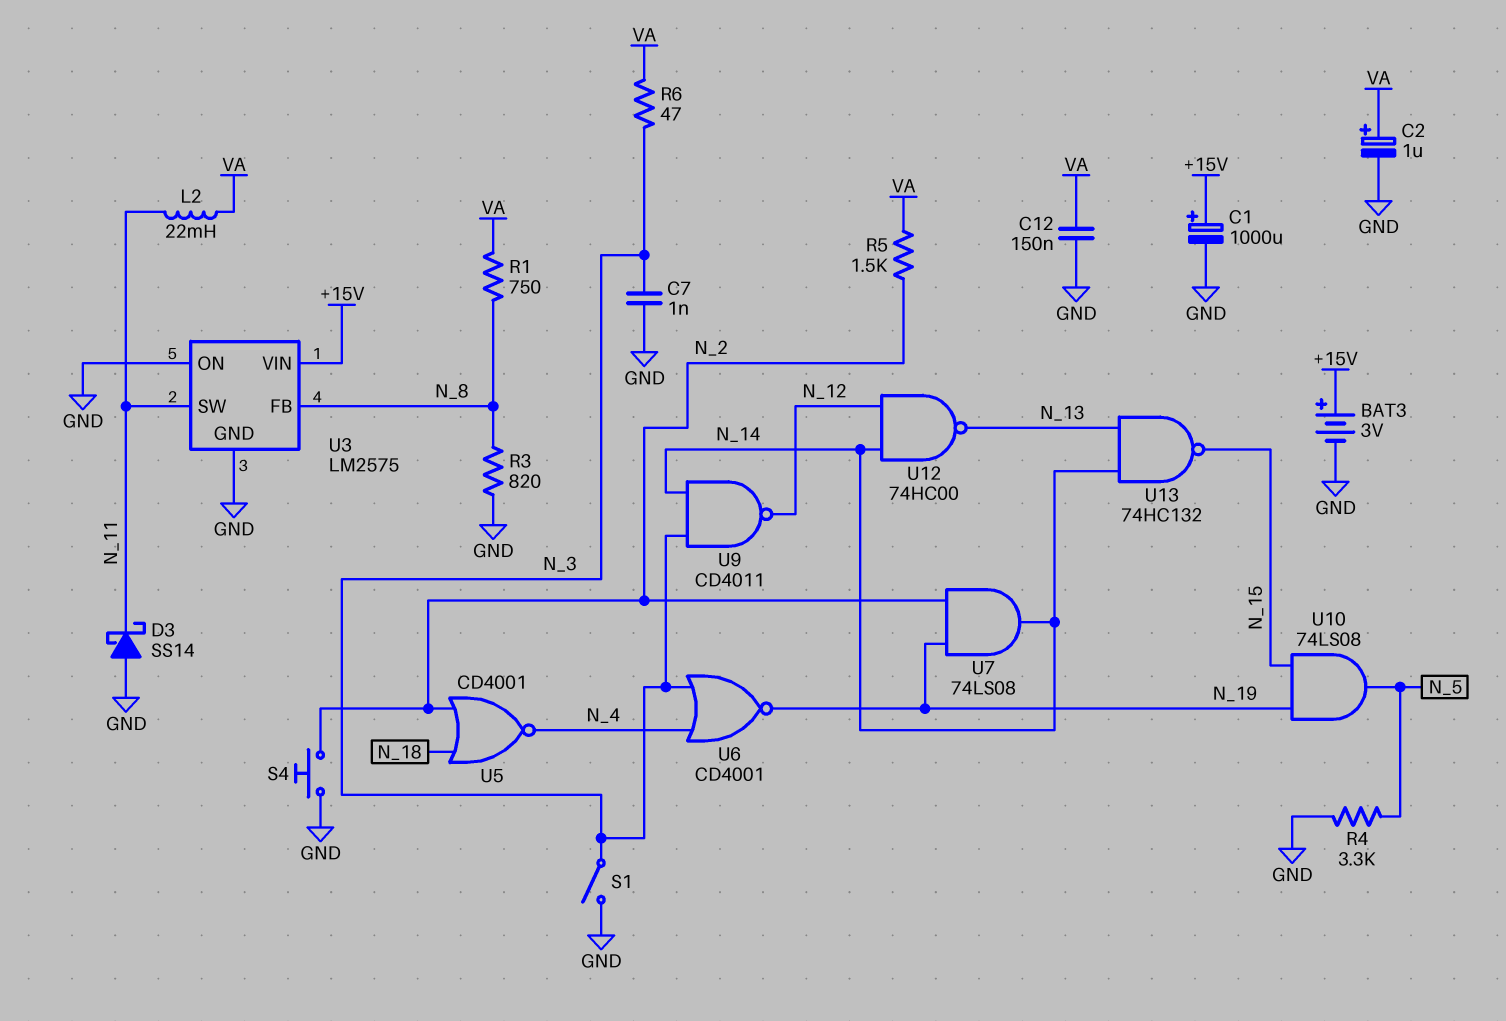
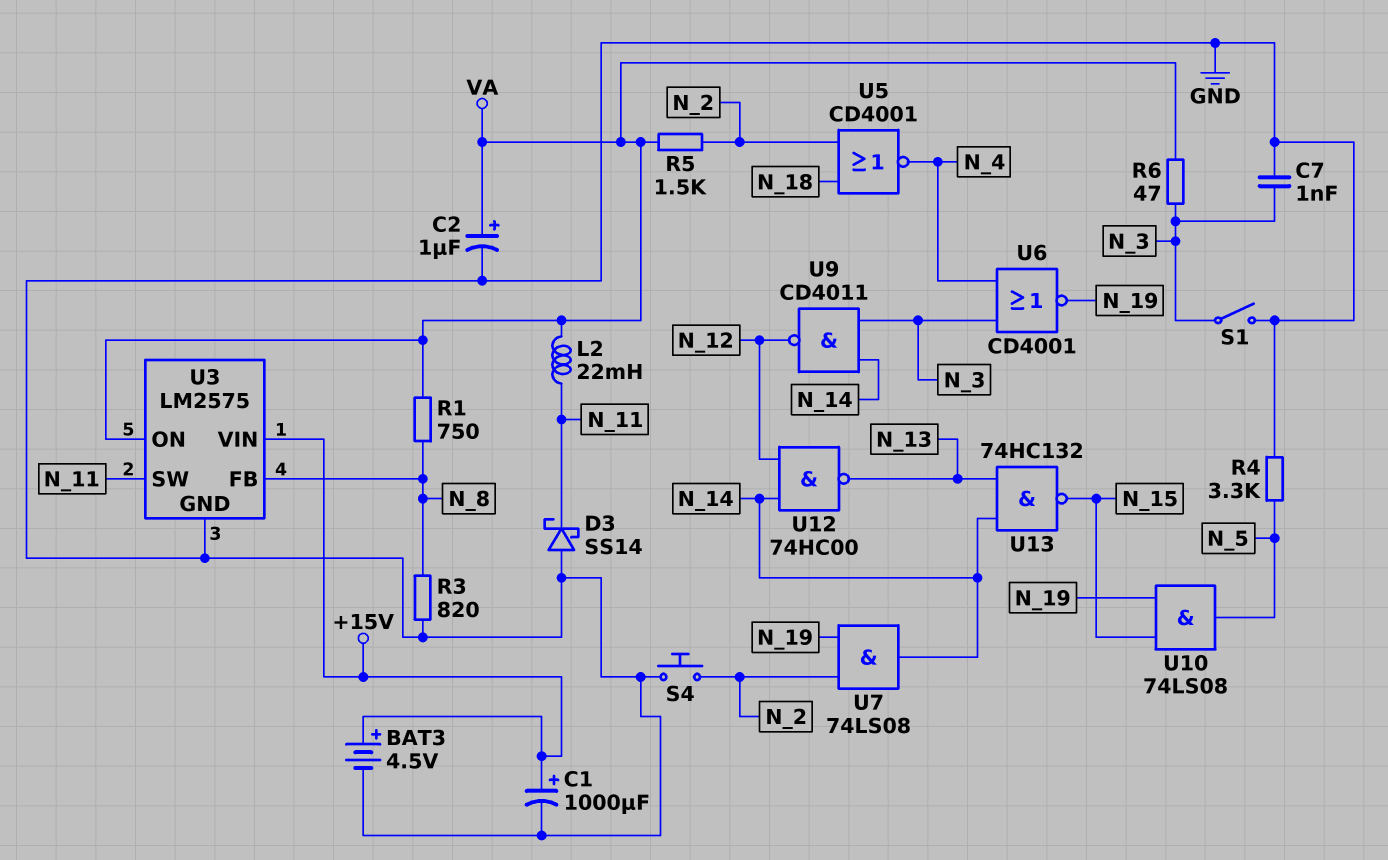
BAT3: 3V (plus +15V, minus GND) -> 4.5V (plus +15V, minus GND)
C12: 150nF (GND, VA) -> none
U3 pin ON: GND -> VA

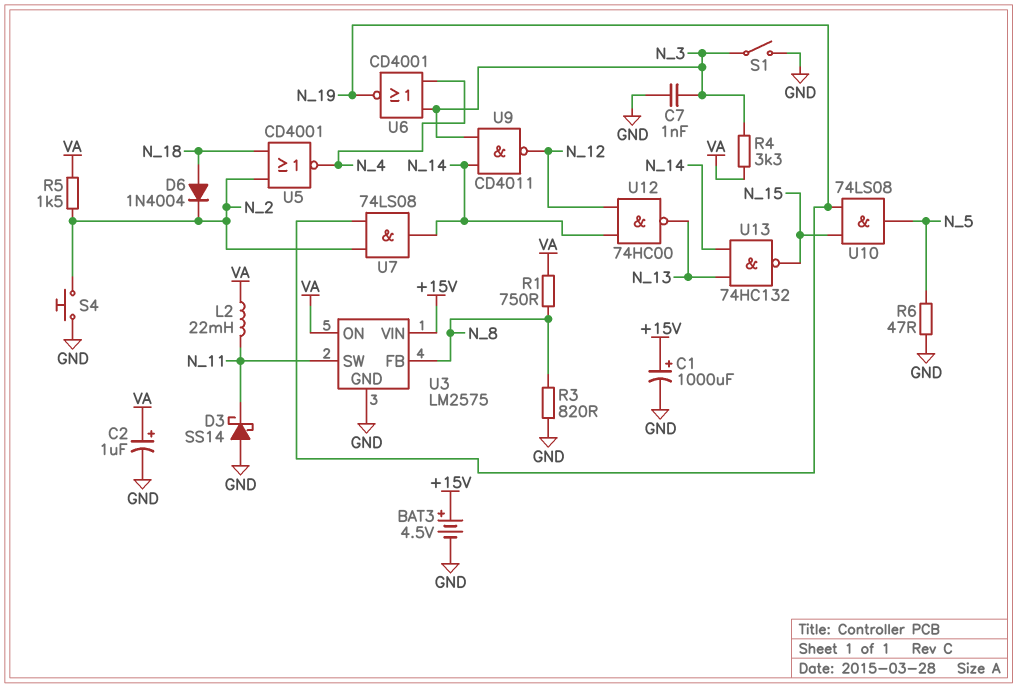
D6: none -> diode 1N4004 (A N_18, K N_2)
R4: 3.3k (GND, N_5) -> 3.3k (N_3, VA)
R6: 47 (N_3, VA) -> 47 (GND, N_5)

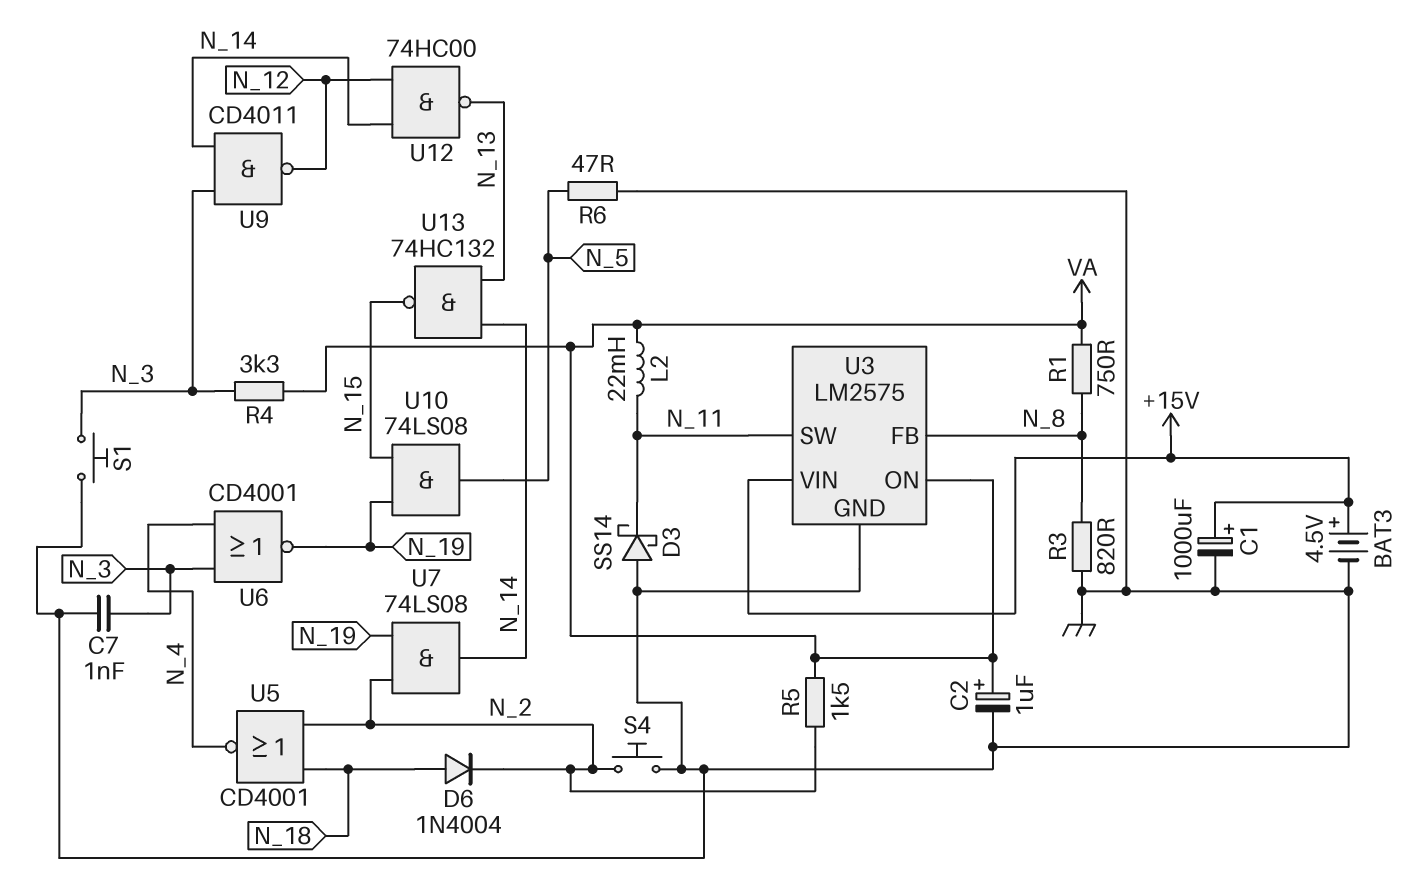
S1: switch (GND, N_3) -> button (GND, N_3)

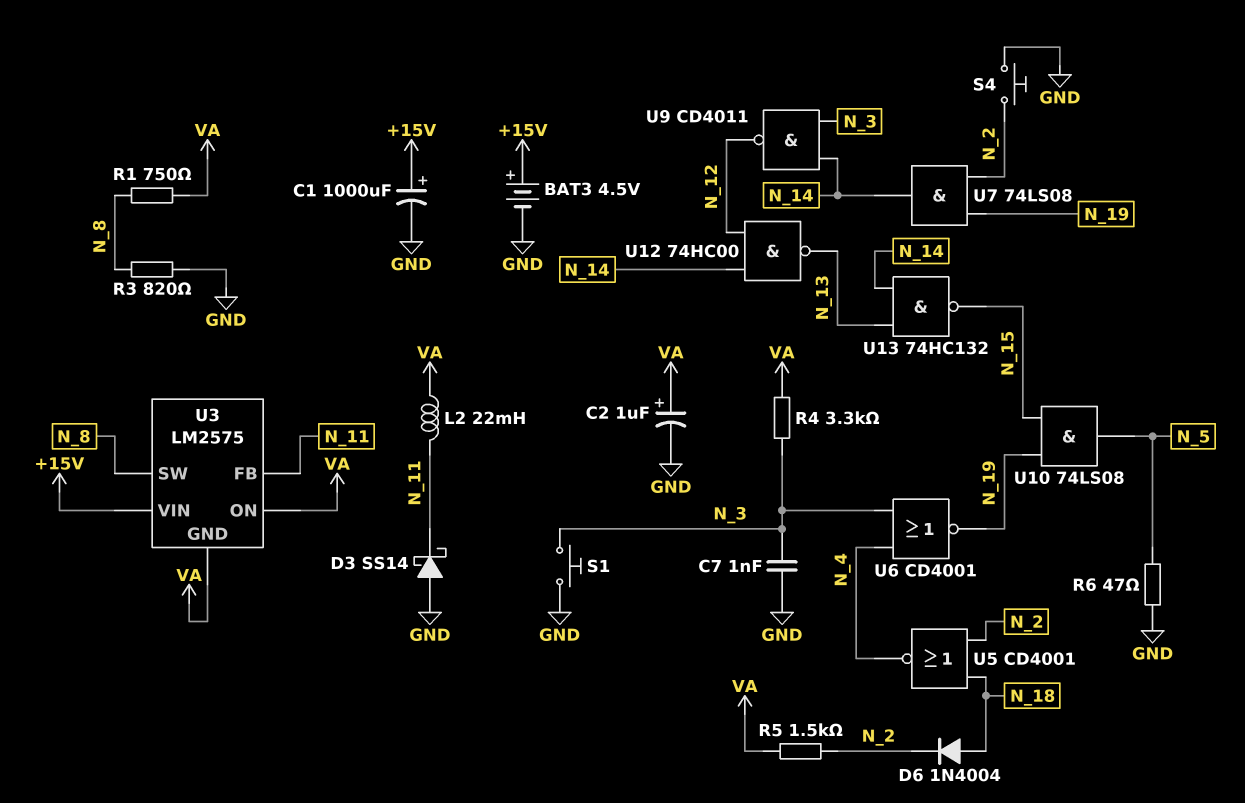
U3 pin FB: N_8 -> N_11
U3 pin GND: GND -> VA
U3 pin SW: N_11 -> N_8

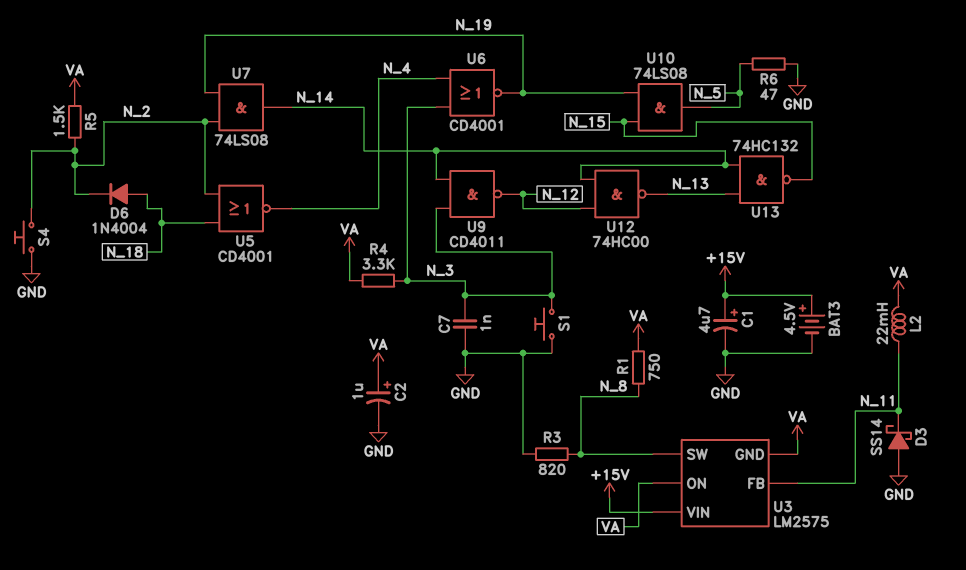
C1: 1000uF (plus +15V, minus GND) -> 4.7uF (plus +15V, minus GND)

